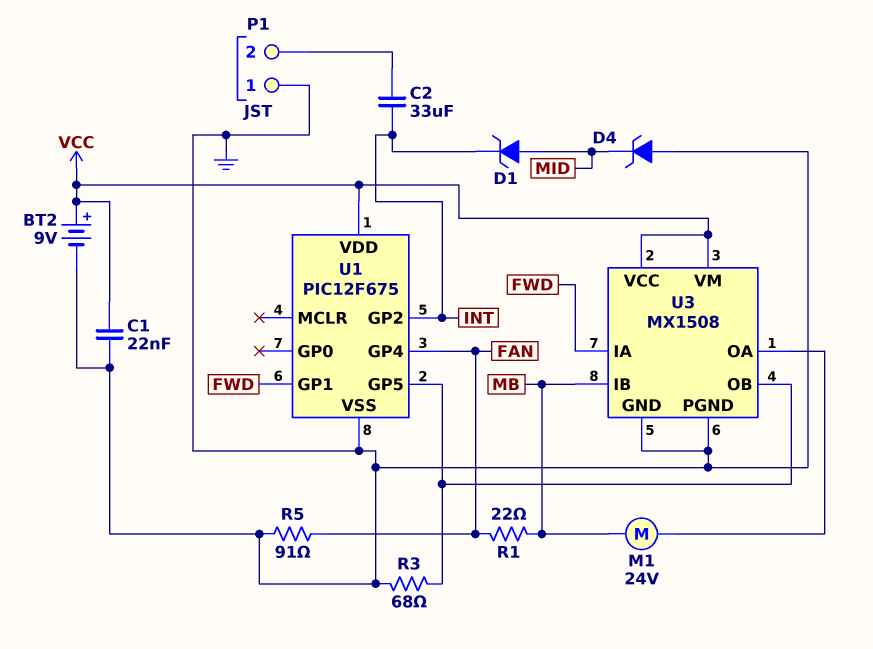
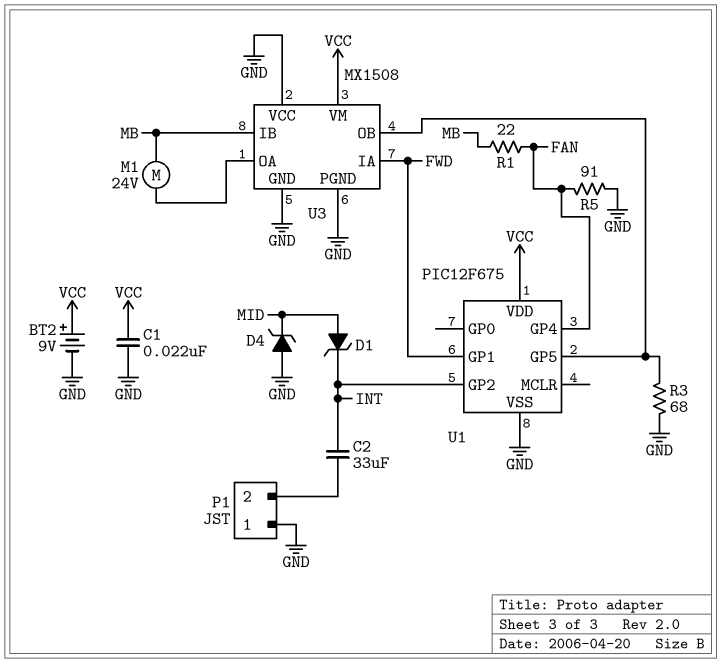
U3 pin VCC: VCC -> GND

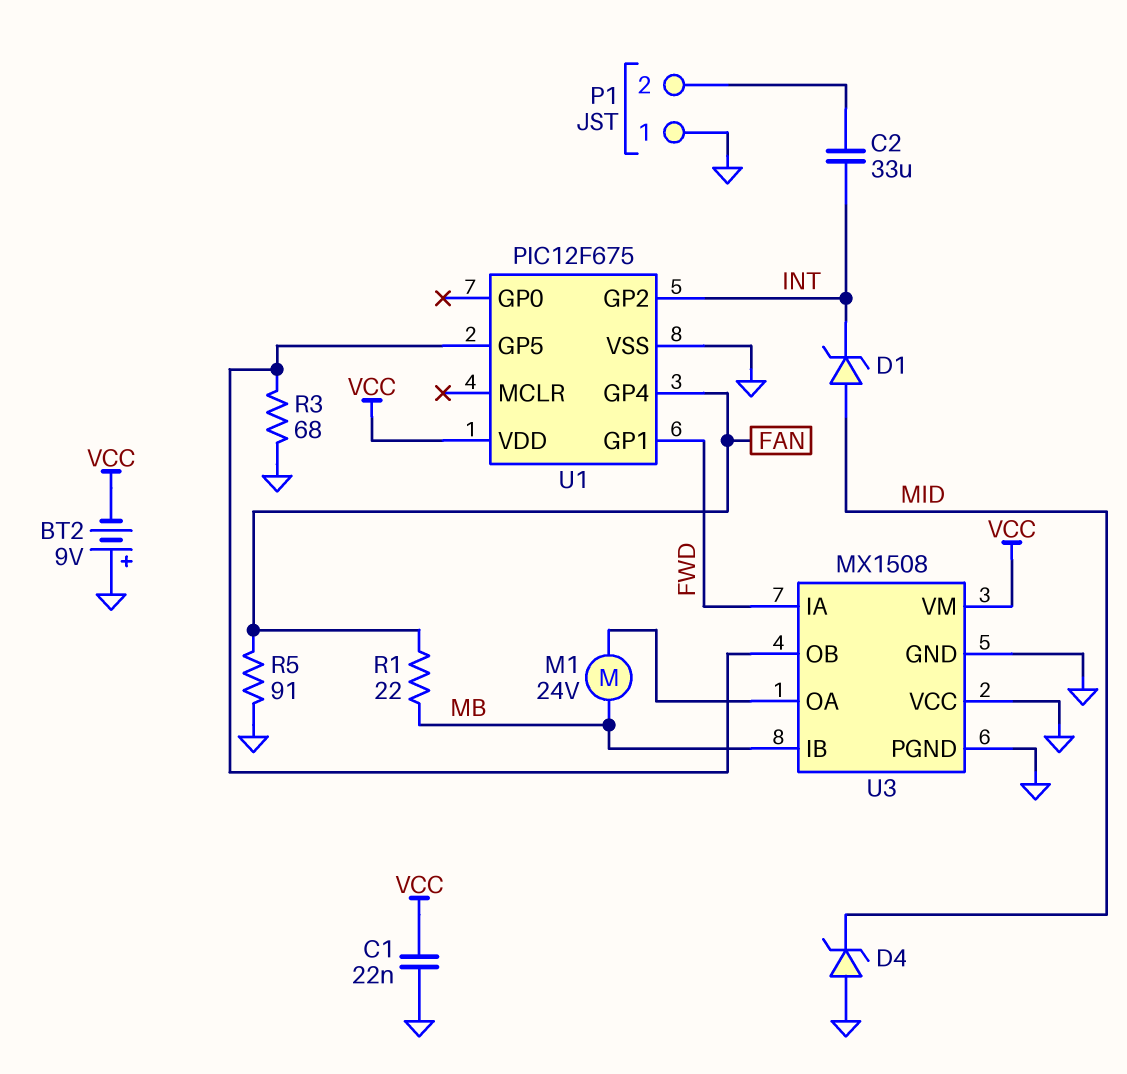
BT2: 9V (plus VCC, minus GND) -> 9V (plus GND, minus VCC)

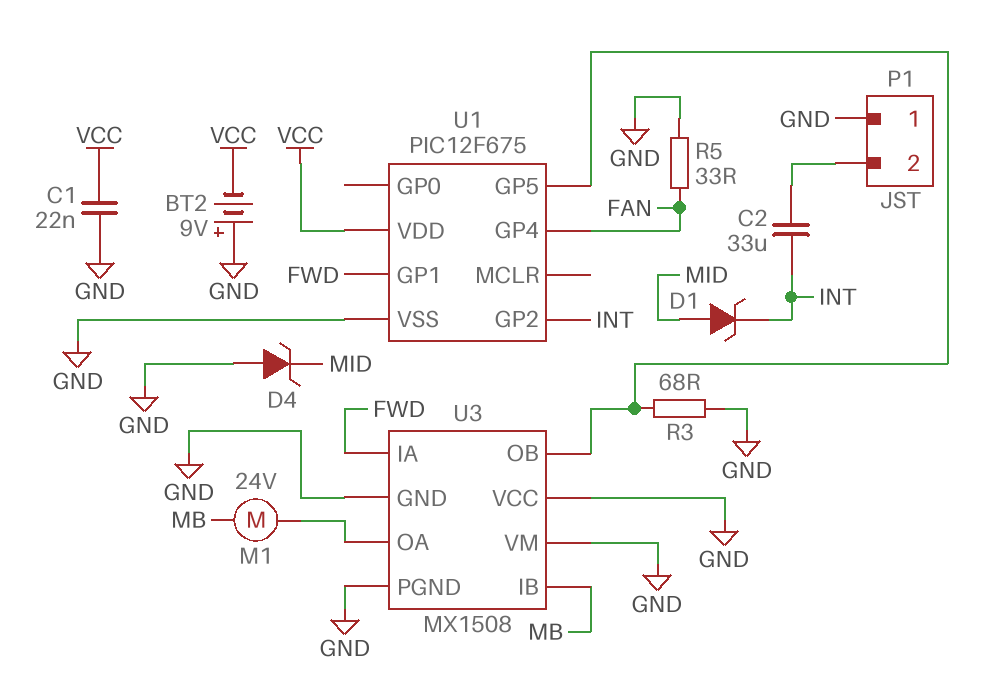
R1: 22 (FAN, MB) -> none
R5: 91 (FAN, GND) -> 33 (FAN, GND)
U3 pin VM: VCC -> GND

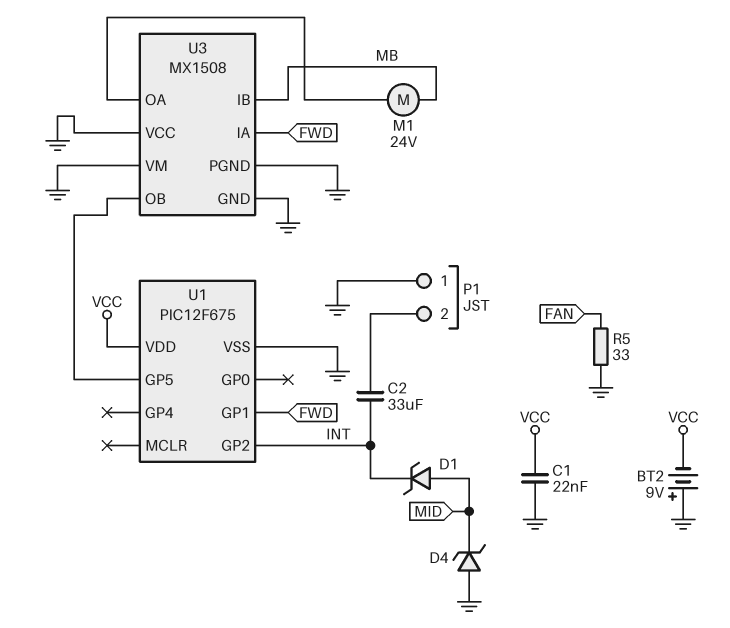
R3: 68 (GND, U1/GP5) -> none
U1 pin GP4: FAN -> none

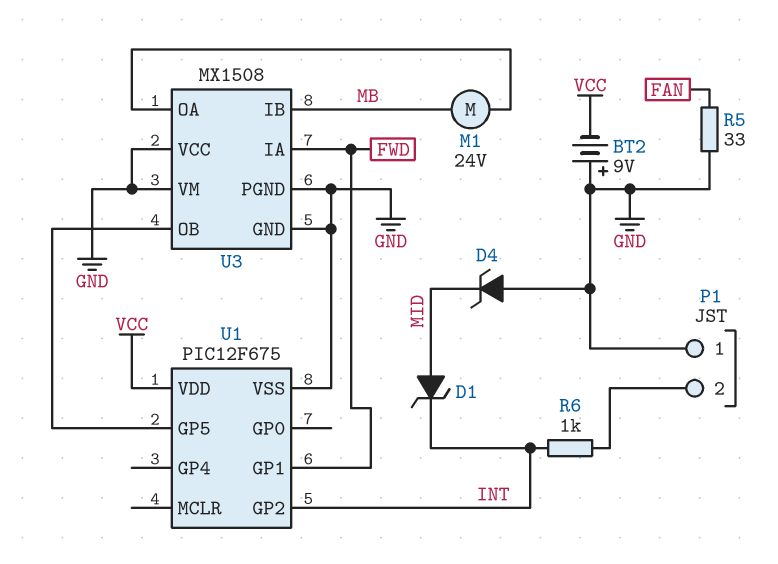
C1: 22nF (GND, VCC) -> none
C2: 33uF (INT, P1/2) -> none
R6: none -> 1k (INT, P1/2)

